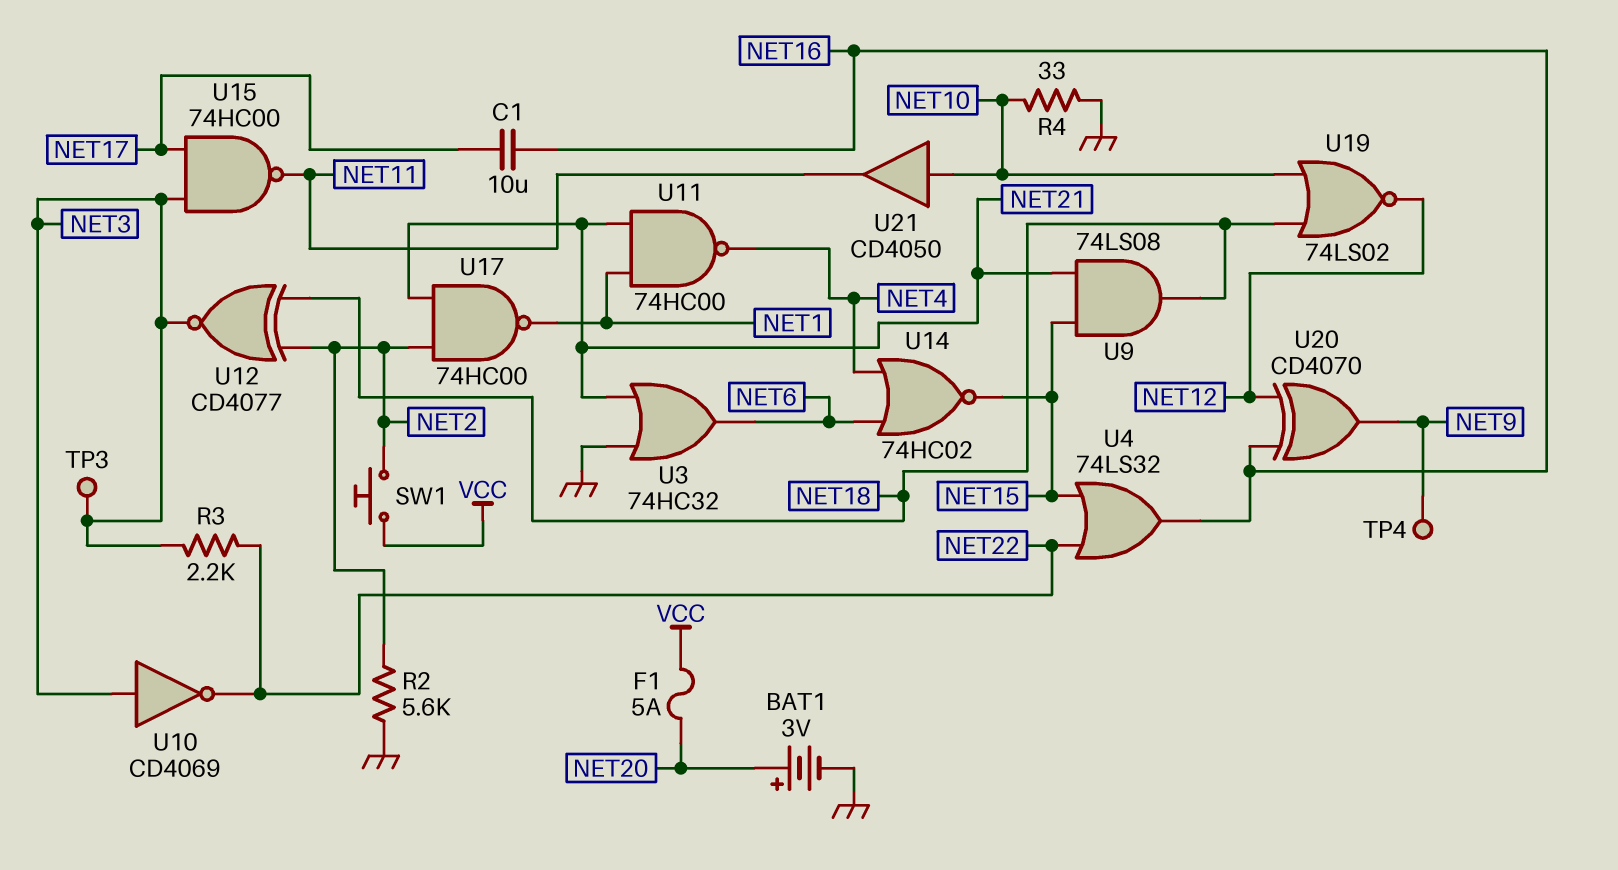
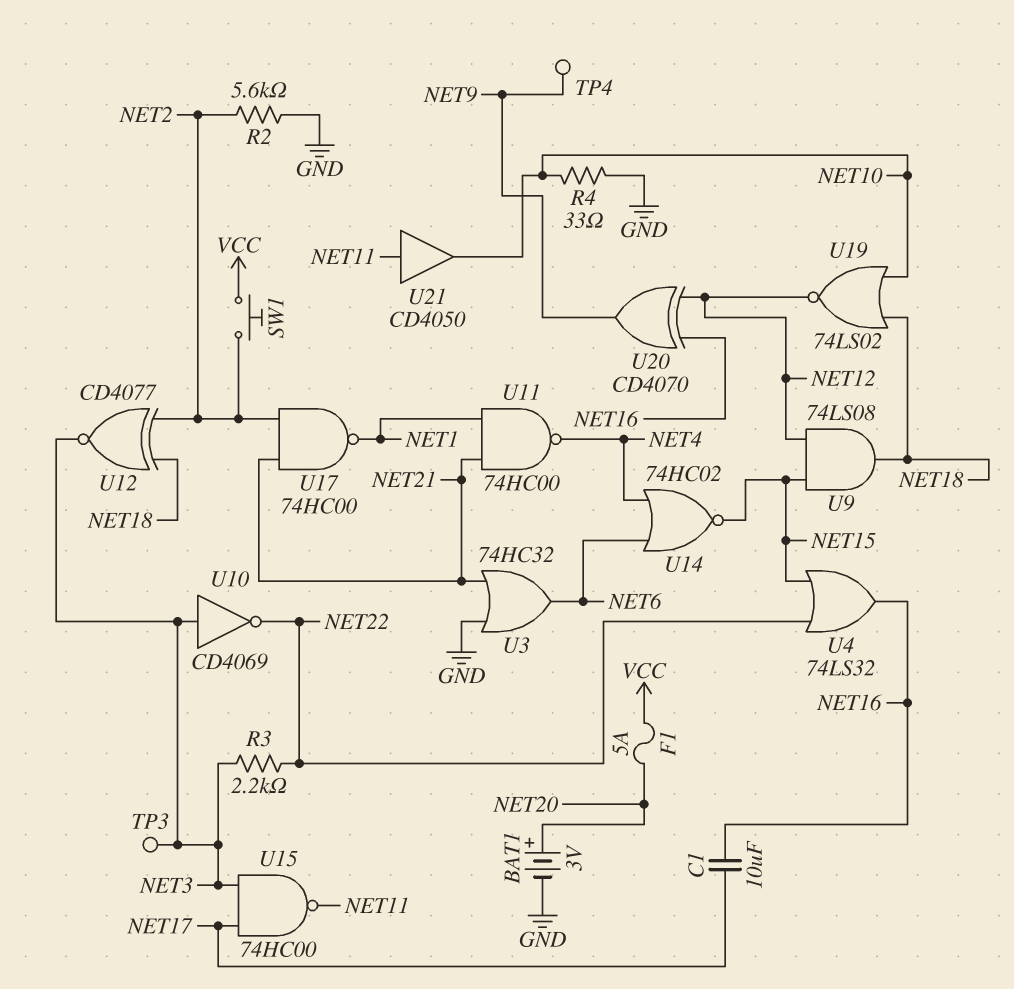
U9: AND 74LS08 (in NET15, in NET21, out NET18) -> AND 74LS08 (in NET12, in NET15, out NET18)
U21: buffer CD4050 (in NET10, out NET11) -> buffer CD4050 (in NET11, out NET10)

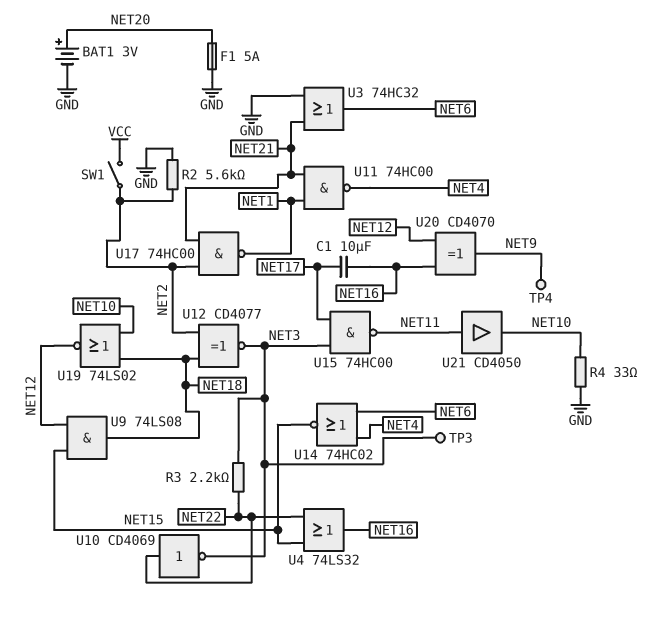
F1: 5A (NET20, VCC) -> 5A (GND, NET20)
SW1: button (NET2, VCC) -> switch (NET2, VCC)
U10: NOT CD4069 (in NET3, out NET22) -> NOT CD4069 (in NET22, out NET3)

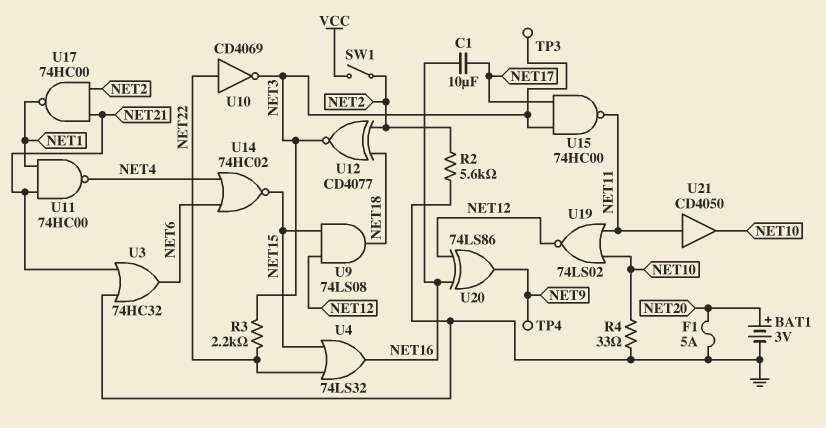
U19: NOR 74LS02 (in NET10, in NET18, out NET12) -> NOR 74LS02 (in NET10, in NET11, out NET12)
U20: XOR CD4070 (in NET12, in NET16, out NET9) -> XOR 74LS86 (in NET12, in NET16, out NET9)

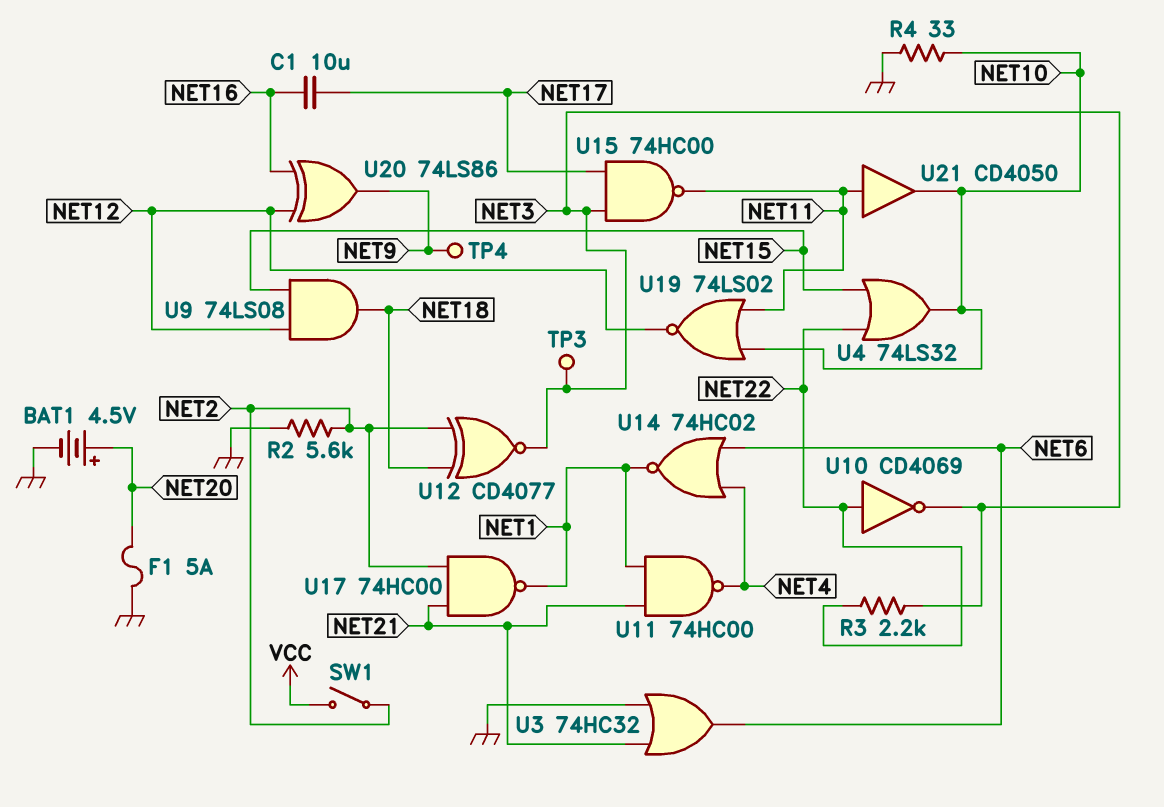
BAT1: 3V (plus NET20, minus GND) -> 4.5V (plus NET20, minus GND)
U4: OR 74LS32 (in NET15, in NET22, out NET16) -> OR 74LS32 (in NET15, in NET22, out NET10)
U14: NOR 74HC02 (in NET4, in NET6, out NET15) -> NOR 74HC02 (in NET4, in NET6, out NET1)

